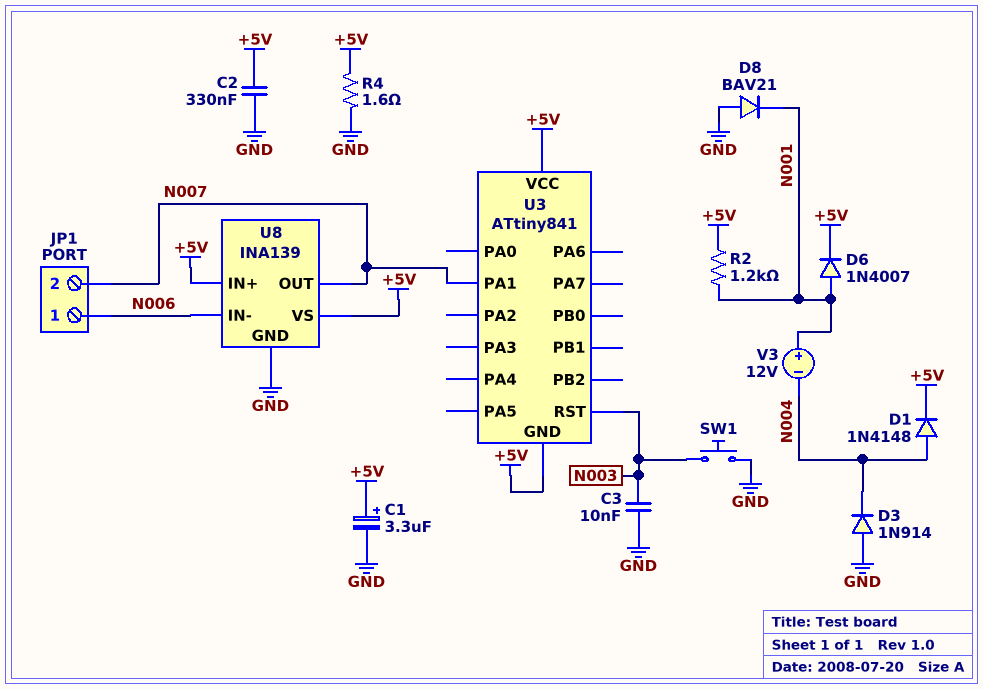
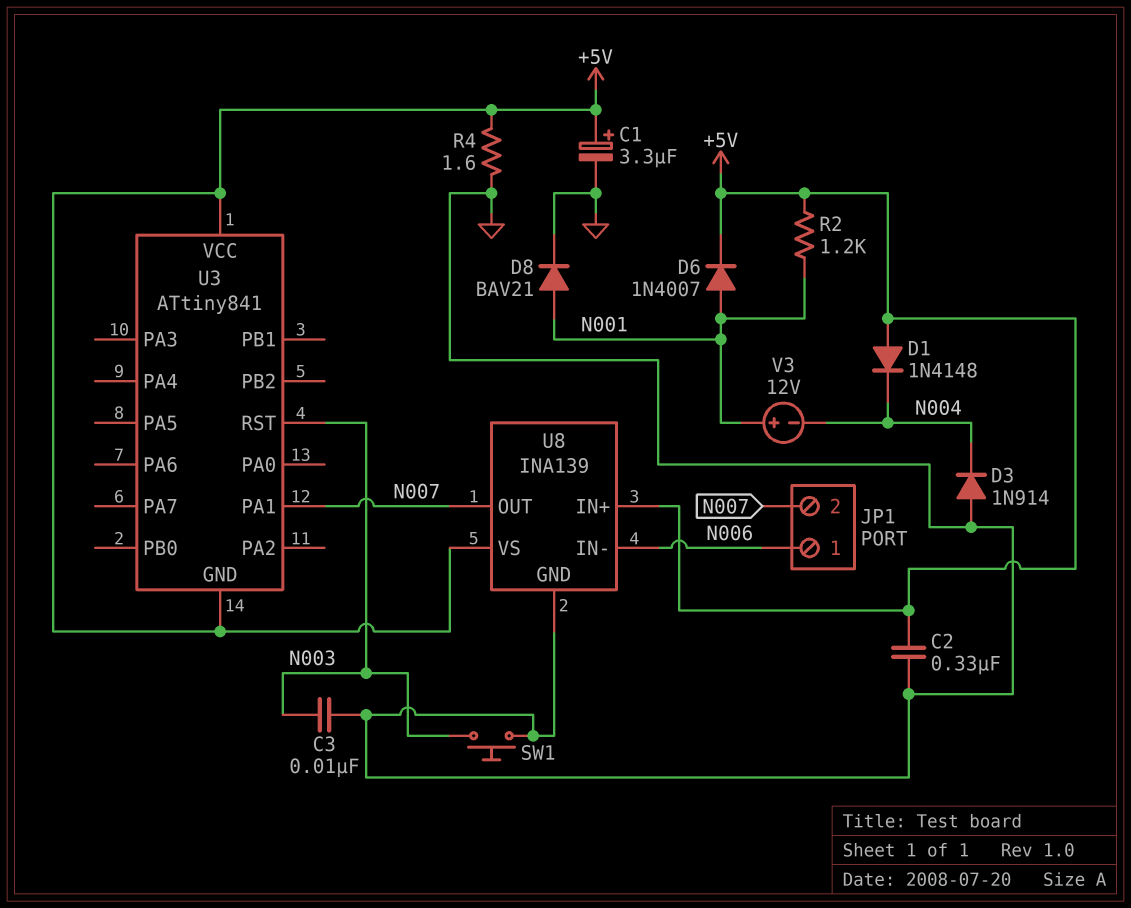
D1: diode 1N4148 (A N004, K +5V) -> diode 1N4148 (A +5V, K N004)
D8: diode BAV21 (A GND, K N001) -> diode BAV21 (A N001, K GND)

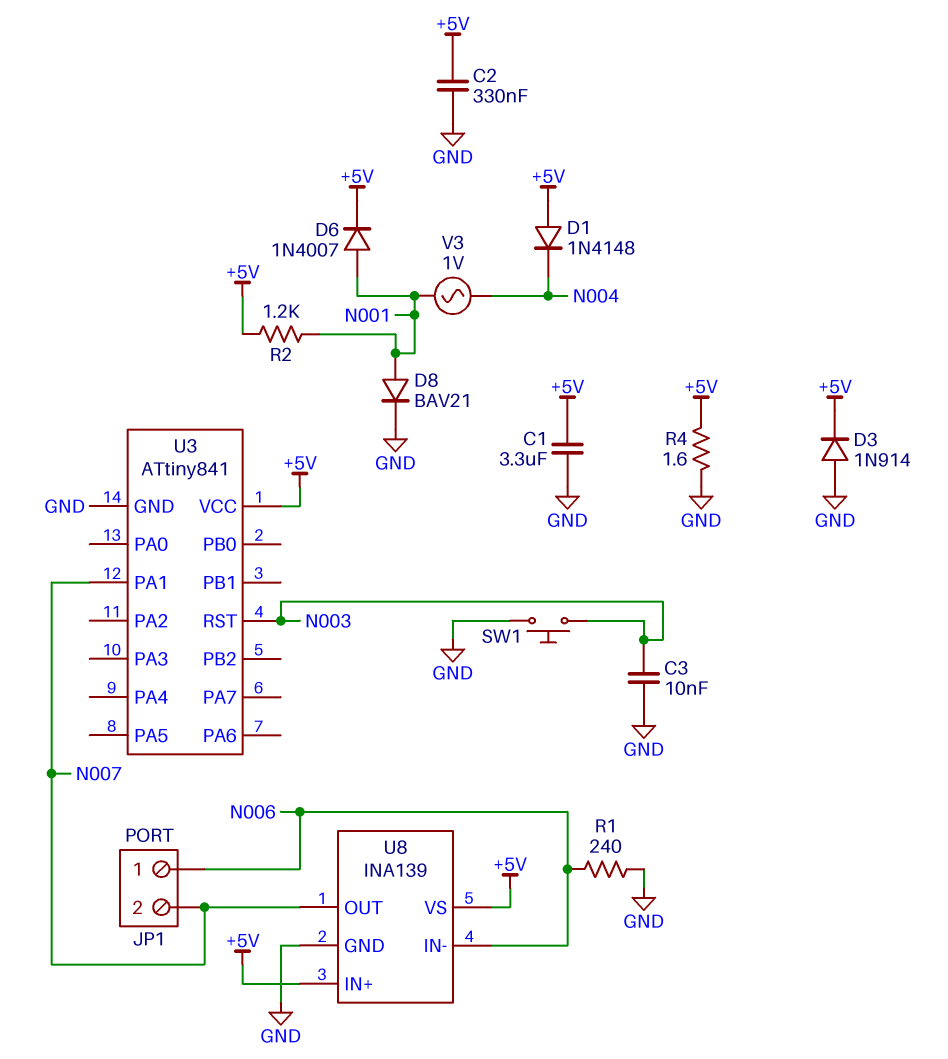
C1: 3.3uF (plus +5V, minus GND) -> 3.3uF (+5V, GND)
D3: diode 1N914 (A GND, K N004) -> diode 1N914 (A GND, K +5V)
R1: none -> 240 (GND, N006)
U3 pin GND: +5V -> GND
V3: 12V (plus N001, minus N004) -> AC 1V (N001, N004)

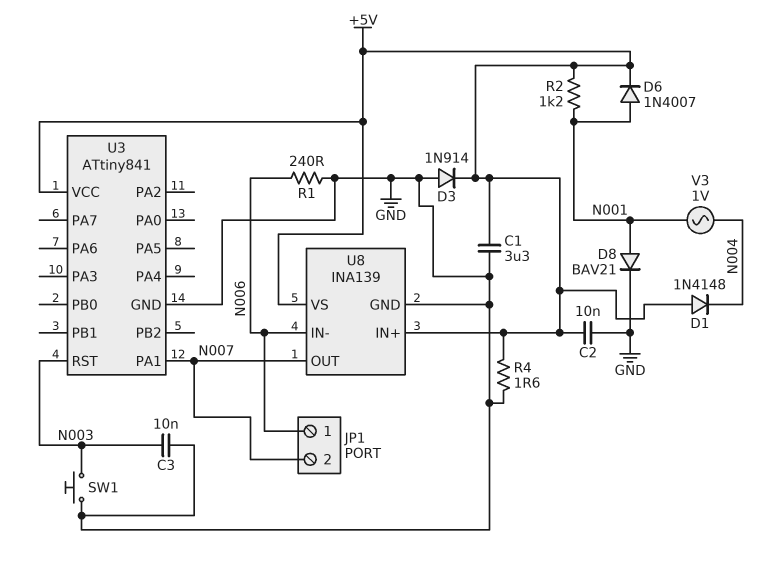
C2: 330nF (+5V, GND) -> 10nF (+5V, GND)

